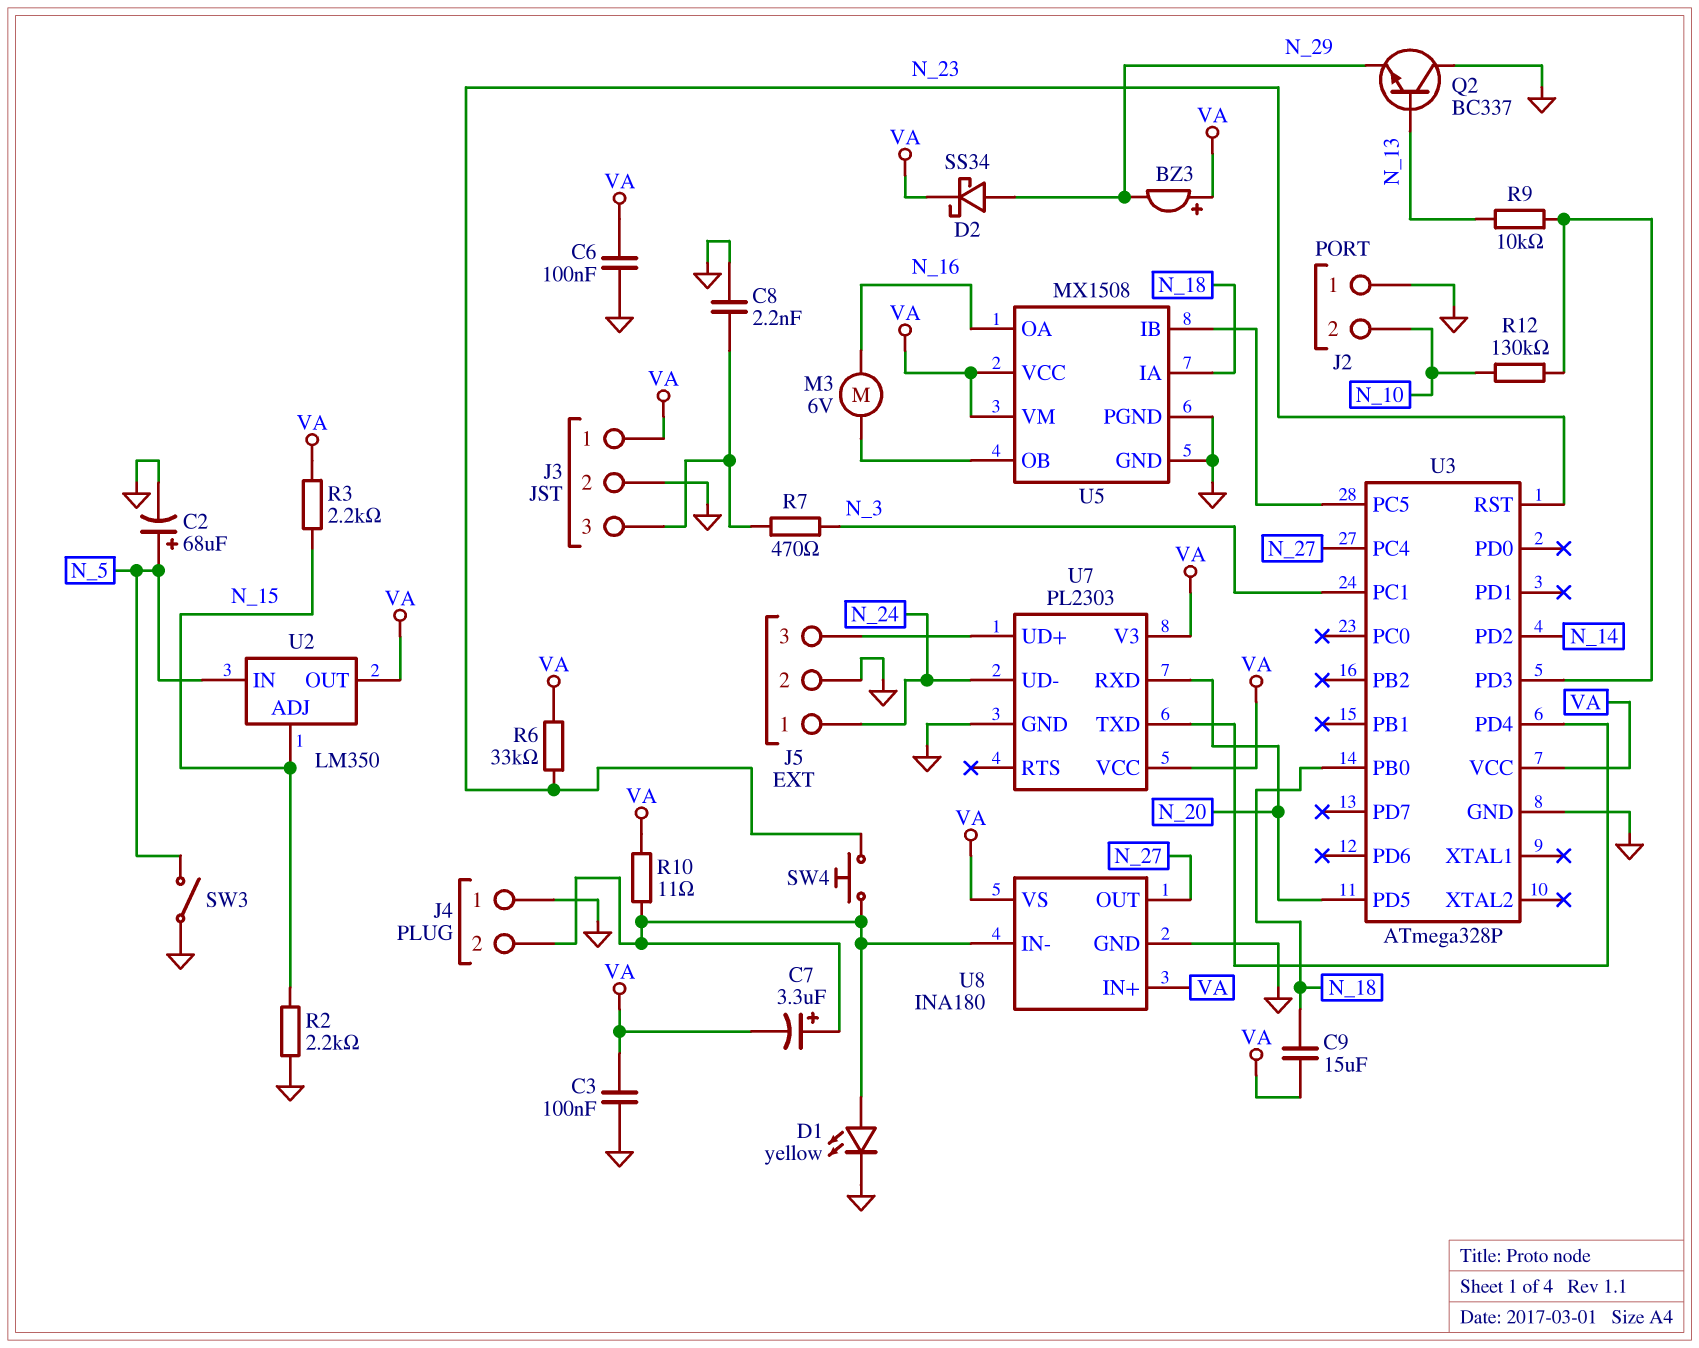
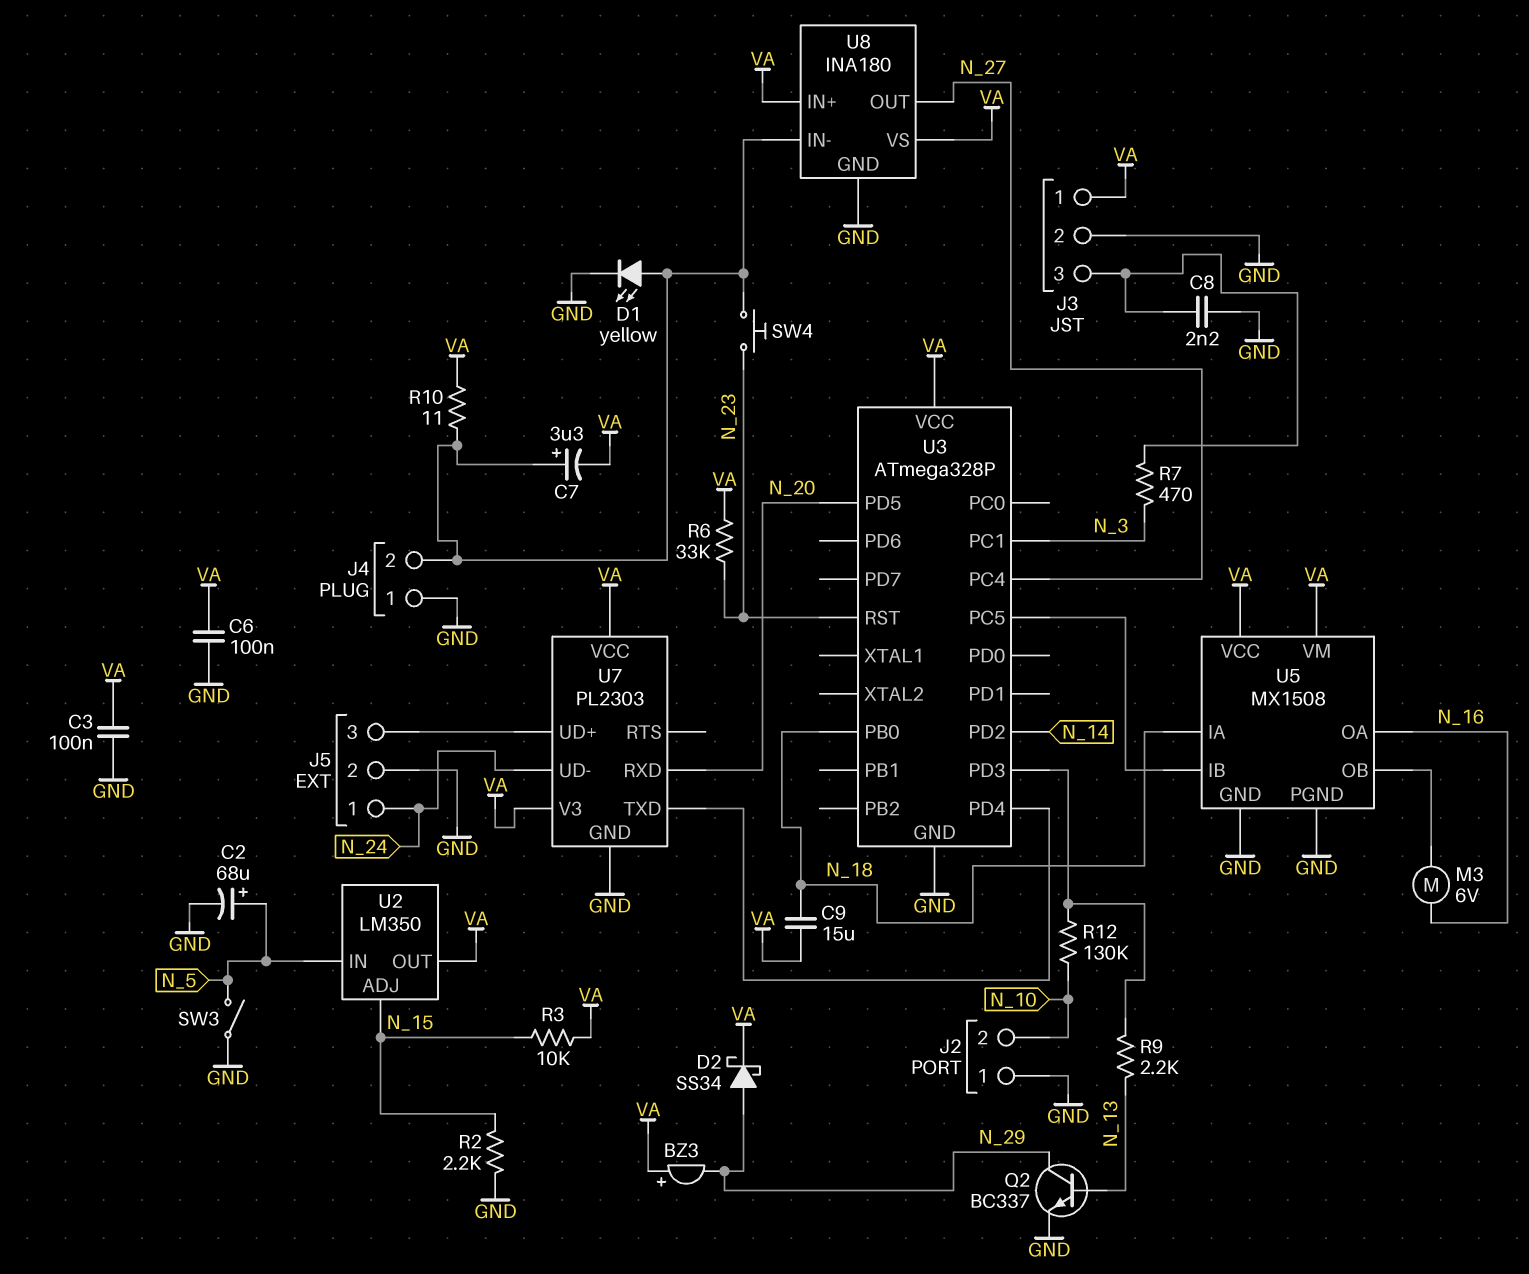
Q2: NPN BC337 (B N_13, C GND, E N_29) -> NPN BC337 (B N_13, C N_29, E GND)
R3: 2.2k (N_15, VA) -> 10k (N_15, VA)
R9: 10k (N_13, U3/PD3) -> 2.2k (N_13, U3/PD3)

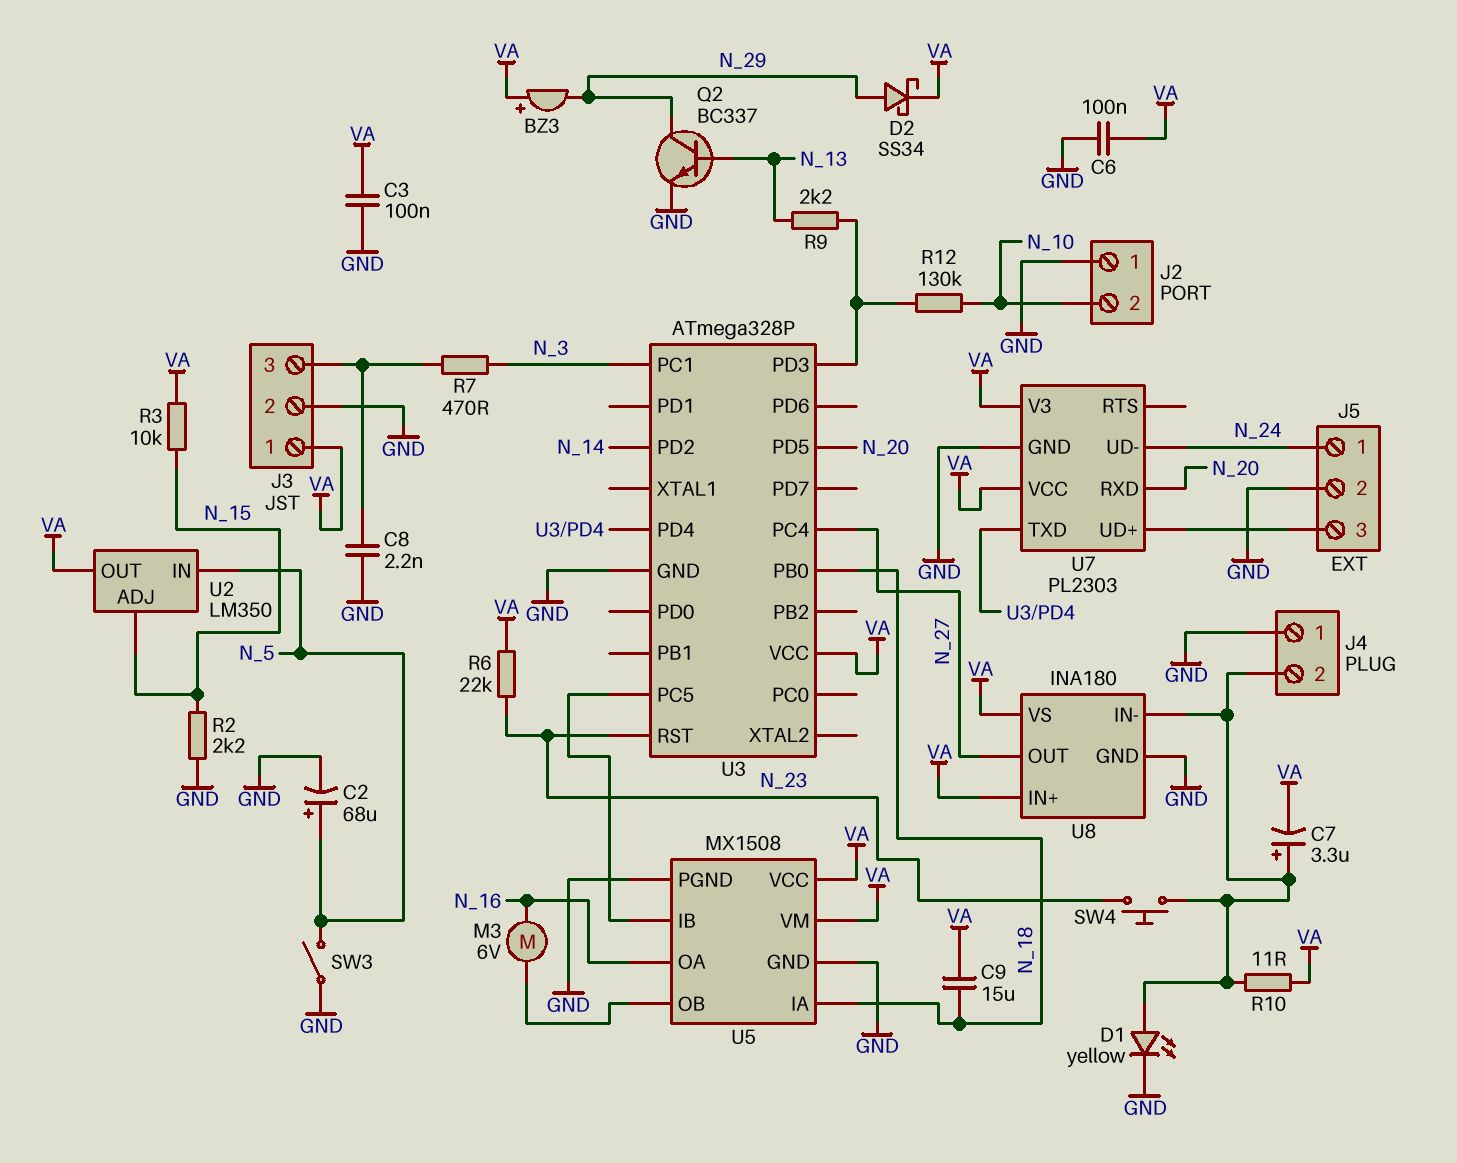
R6: 33k (N_23, VA) -> 22k (N_23, VA)

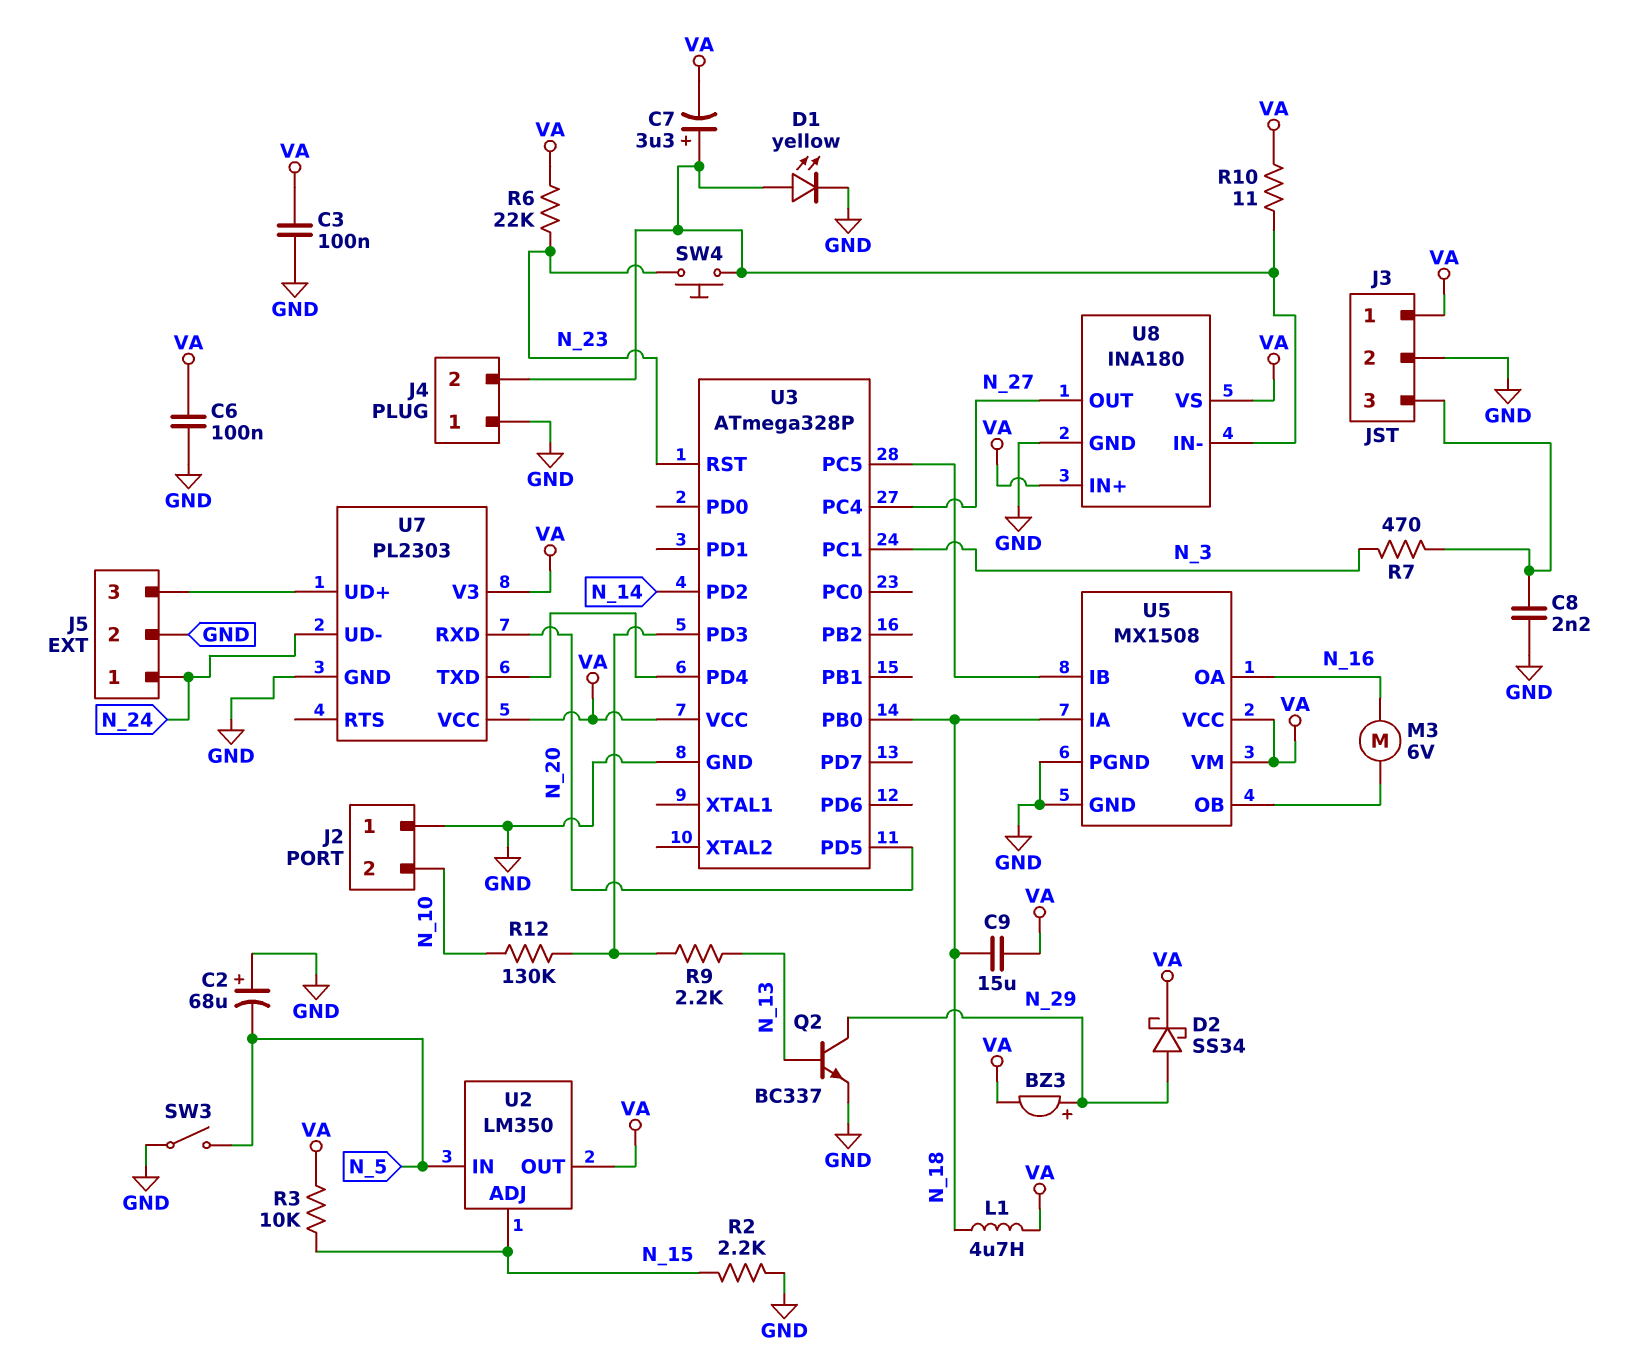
BZ3: buzzer (plus VA, minus N_29) -> buzzer (plus N_29, minus VA)
C2: 68uF (plus N_5, minus GND) -> 68uF (plus GND, minus N_5)
L1: none -> 4.7uH (N_18, VA)

